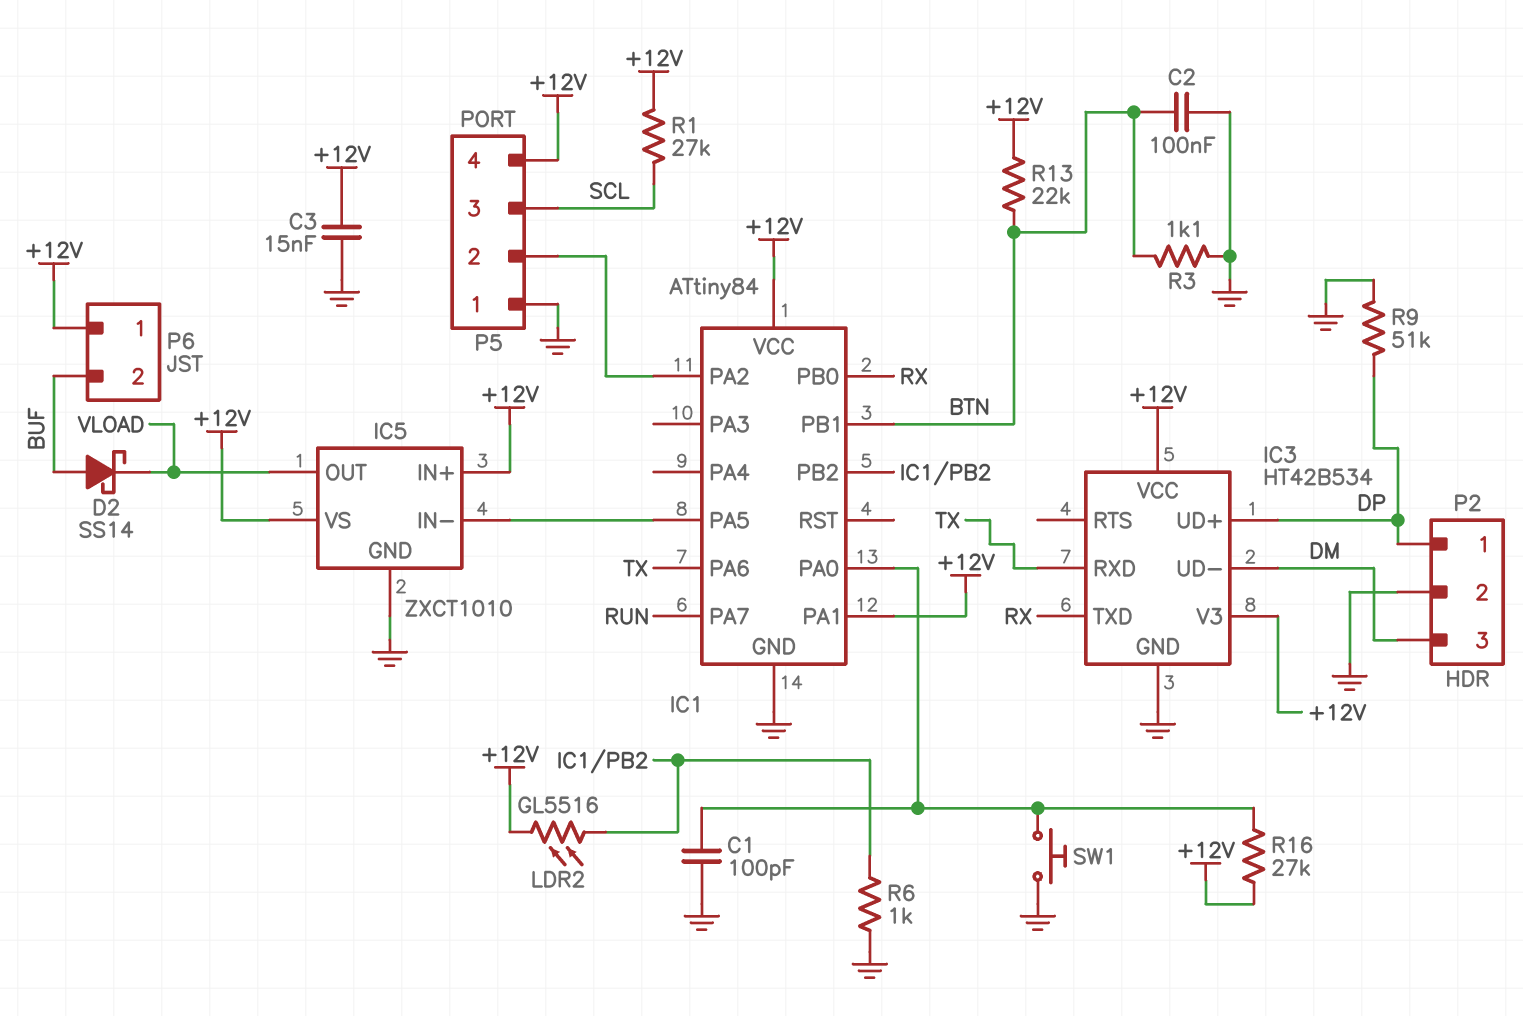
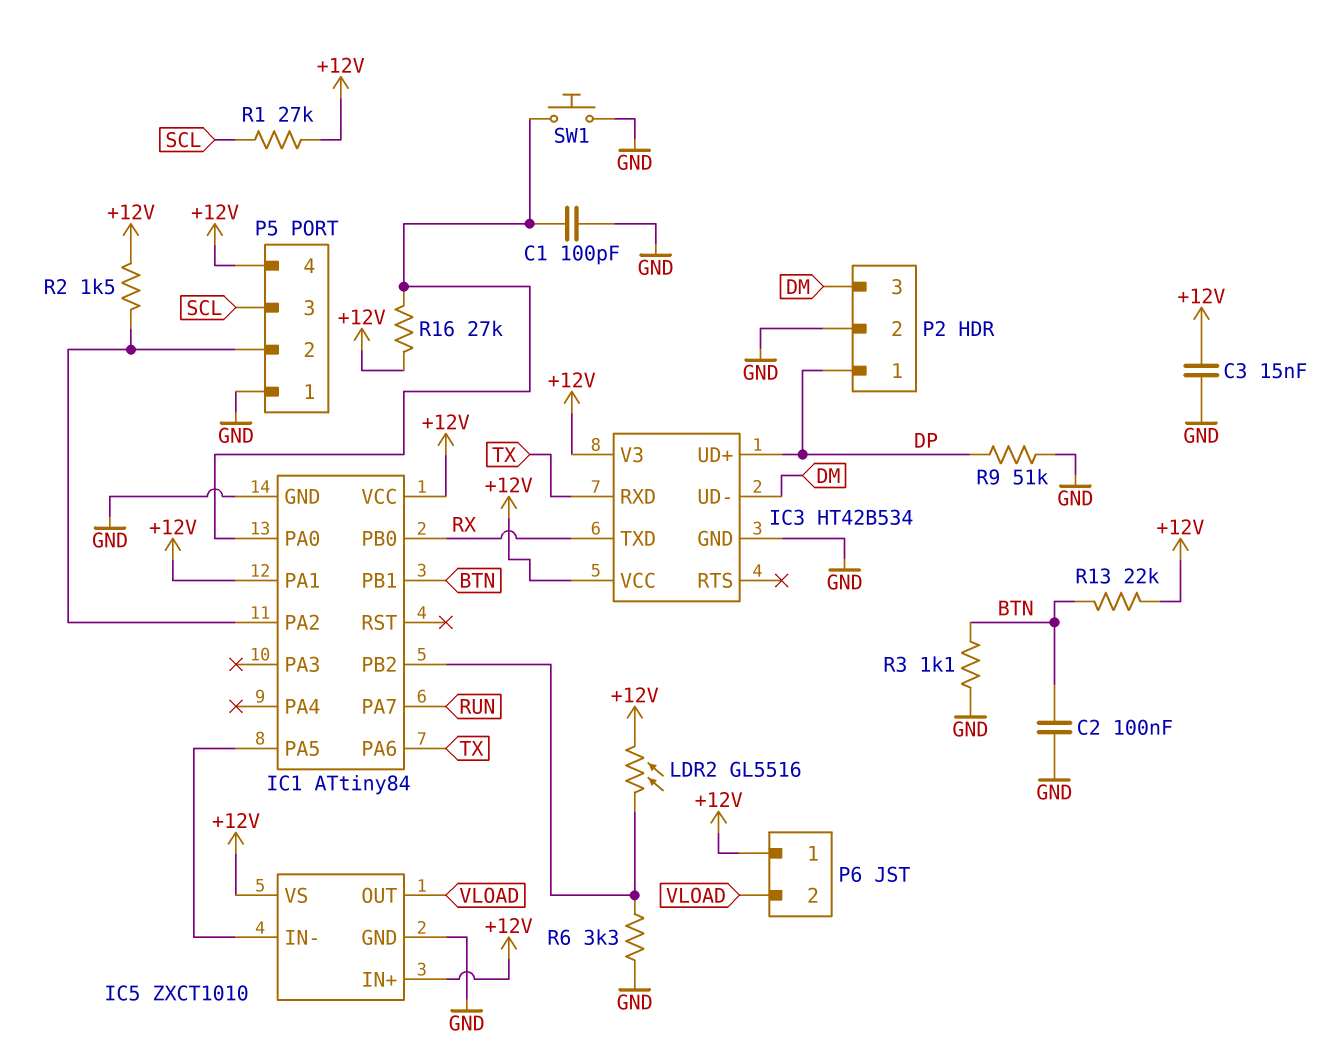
D2: schottky SS14 (A BUF, K VLOAD) -> none
P6 pin 2: BUF -> VLOAD
R2: none -> 1.5k (+12V, IC1/PA2)
R6: 1k (GND, IC1/PB2) -> 3.3k (GND, IC1/PB2)

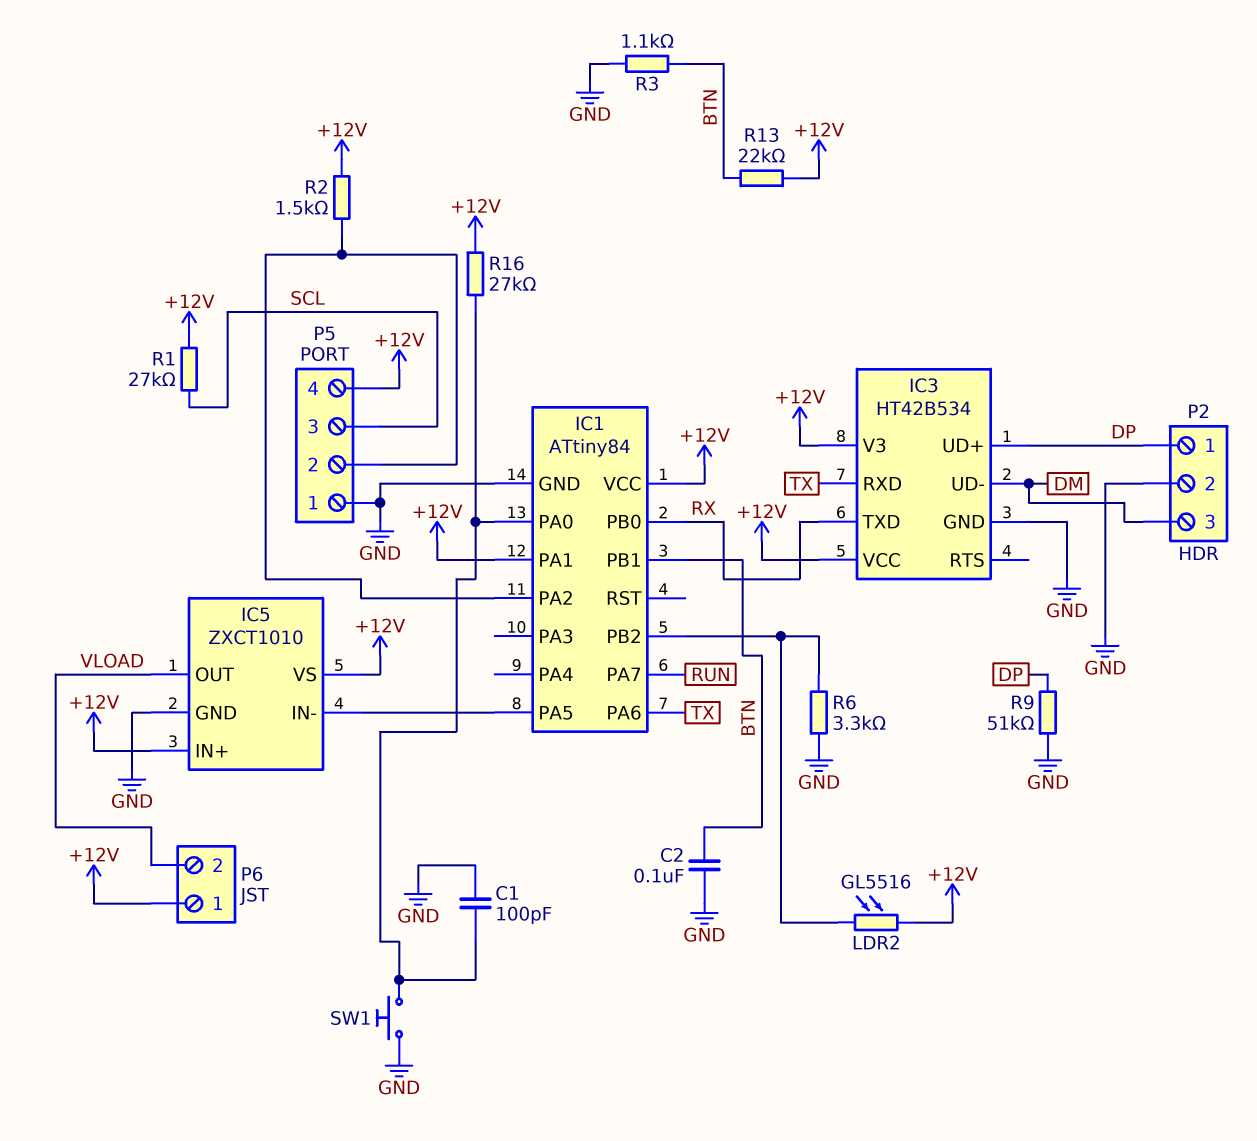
C3: 15nF (+12V, GND) -> none

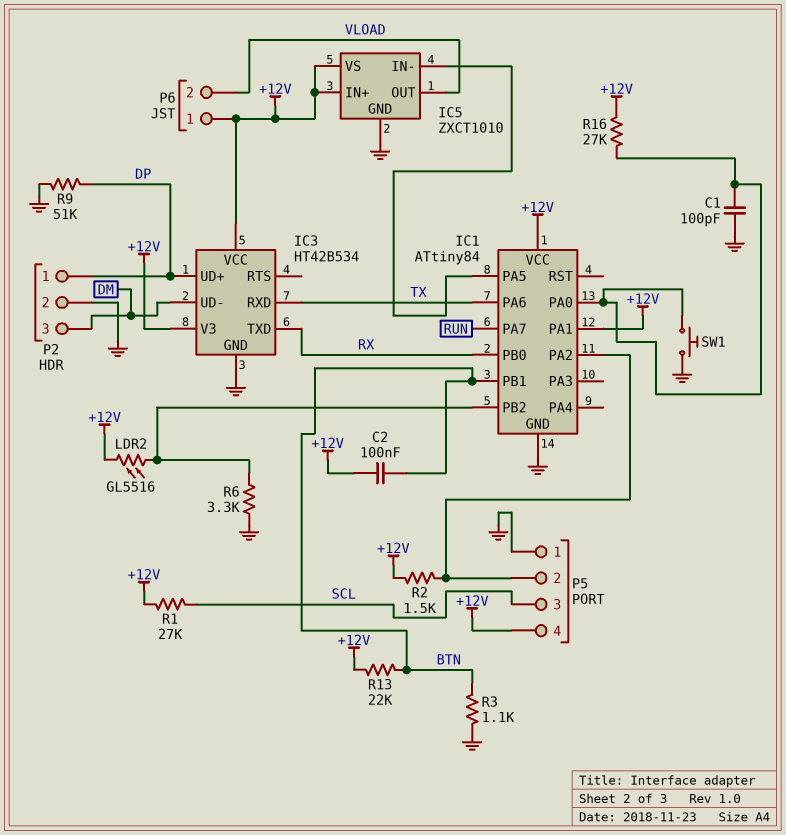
C2: 100nF (BTN, GND) -> 100nF (+12V, BTN)

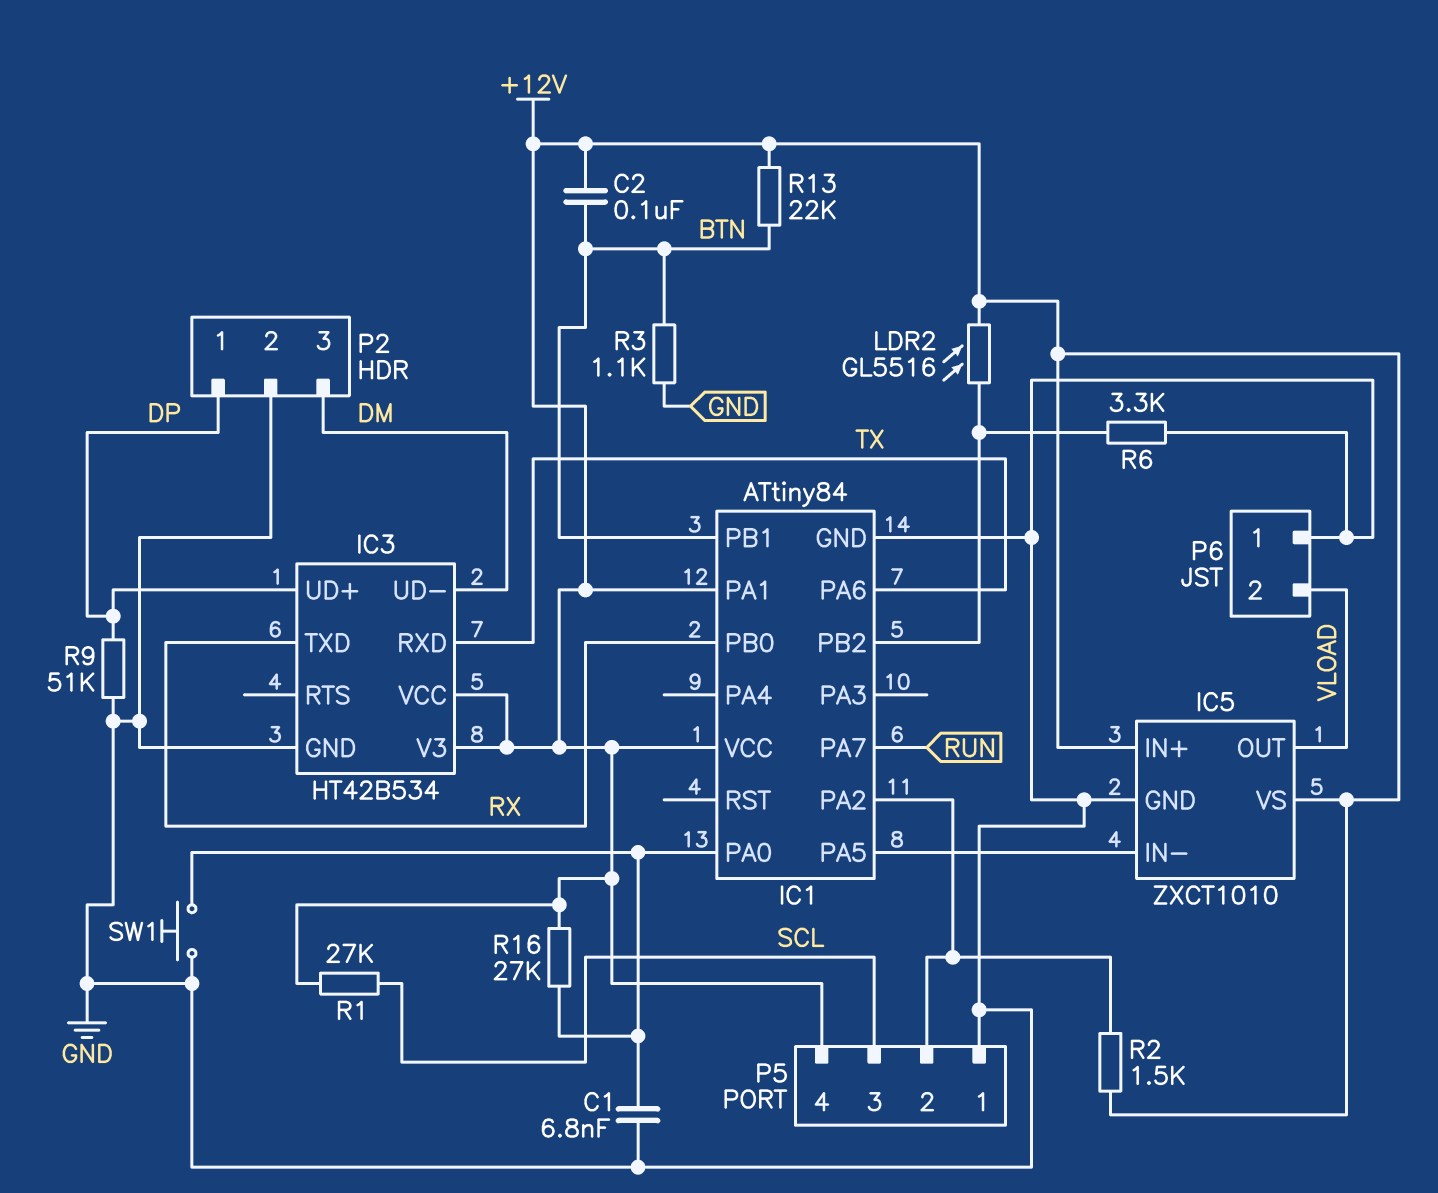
C1: 100pF (GND, IC1/PA0) -> 6.8nF (GND, IC1/PA0)
P6 pin 1: +12V -> GND

